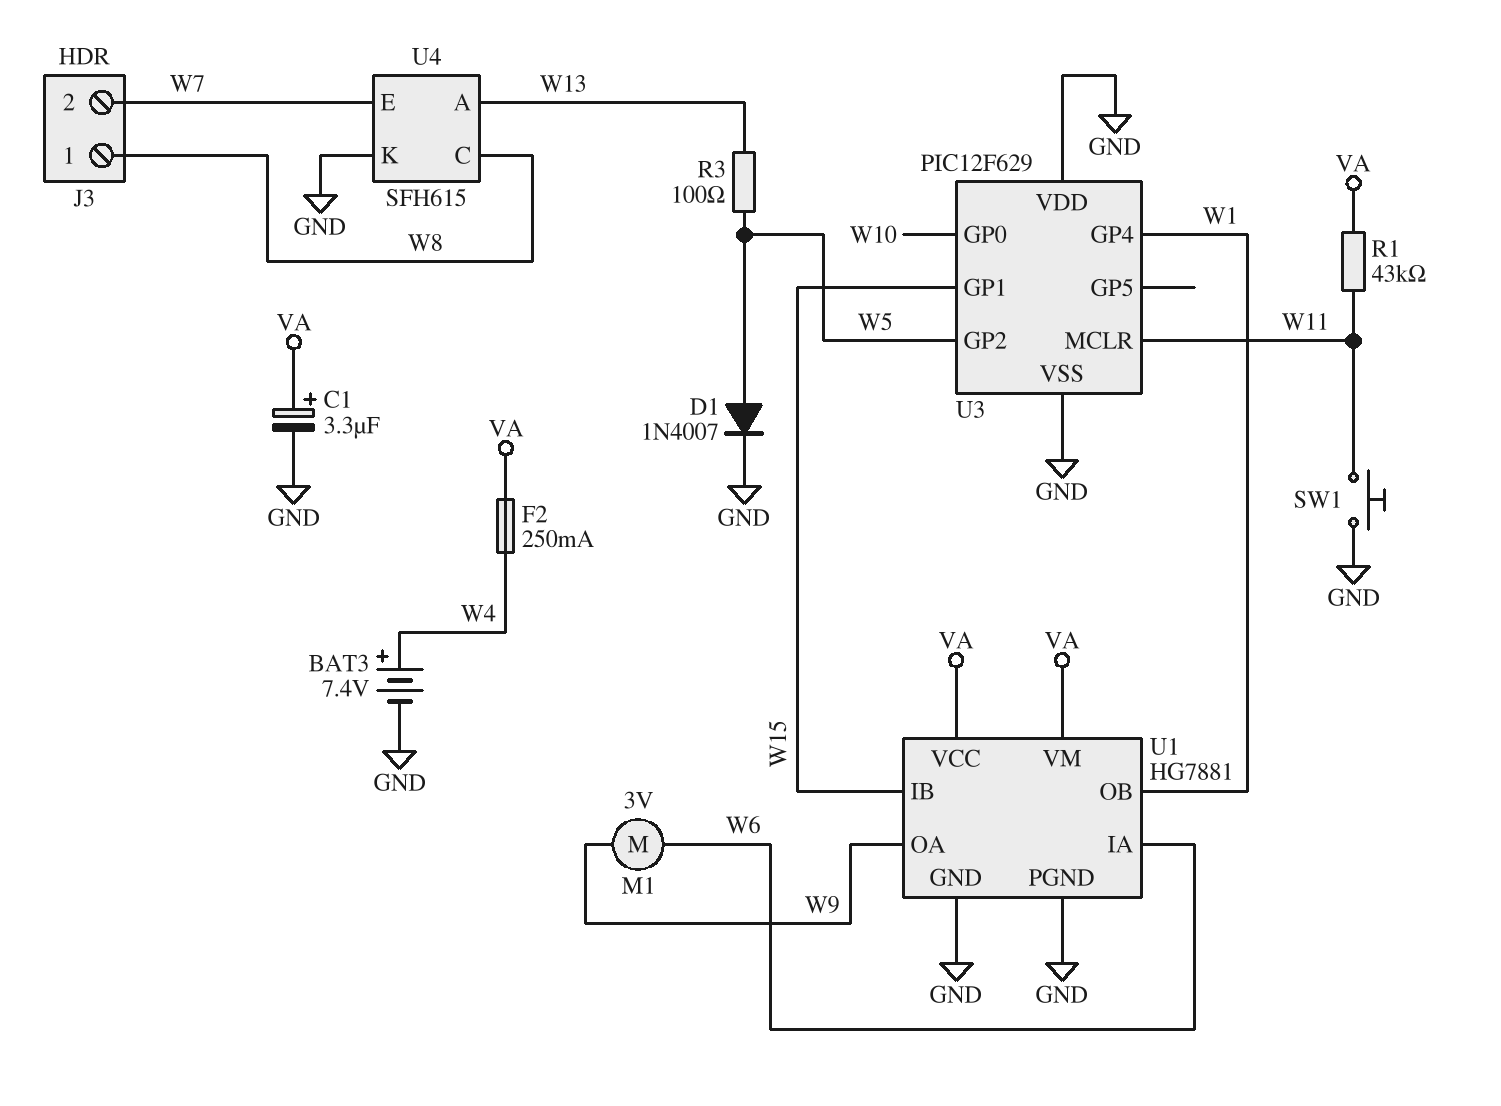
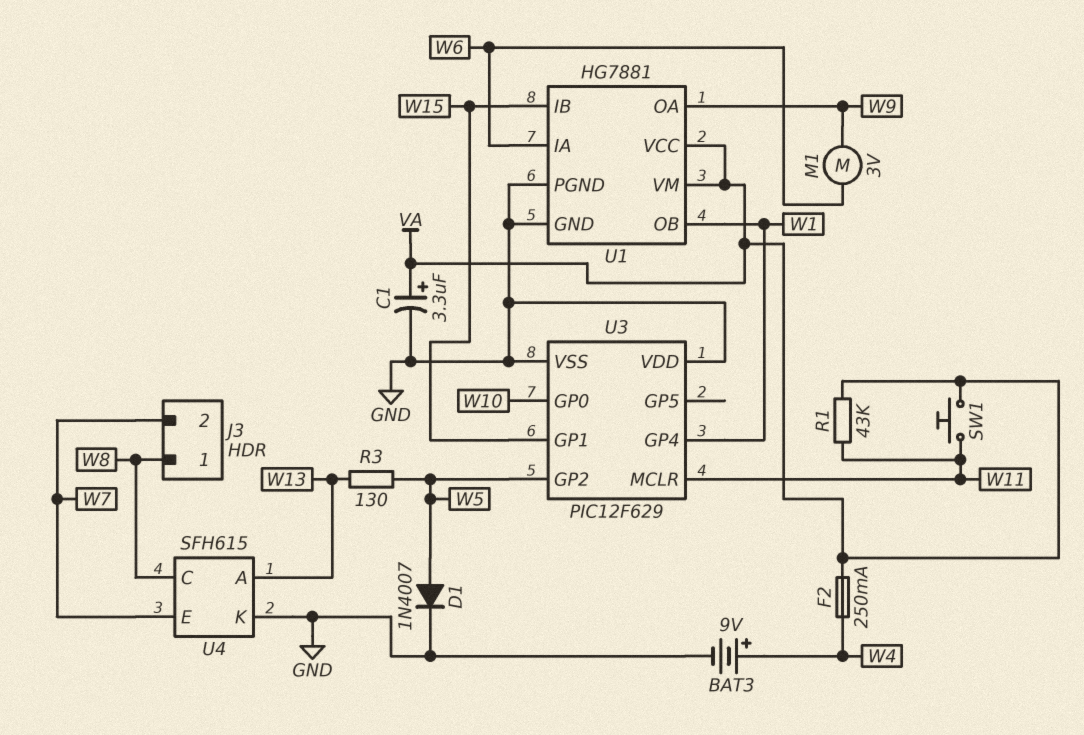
BAT3: 7.4V (plus W4, minus GND) -> 9V (plus W4, minus GND)
R3: 100 (W5, W13) -> 130 (W5, W13)
SW1: button (GND, W11) -> button (VA, W11)

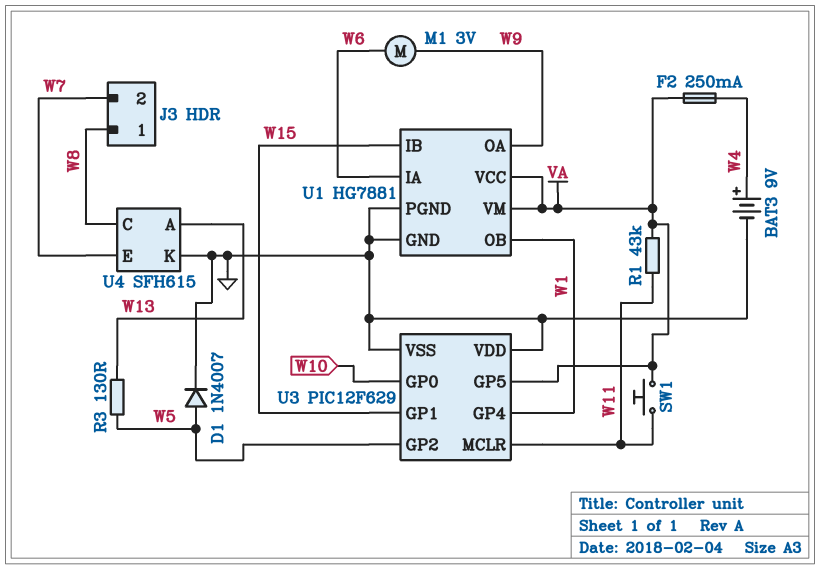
C1: 3.3uF (plus VA, minus GND) -> none
U3 pin GP5: none -> VA

